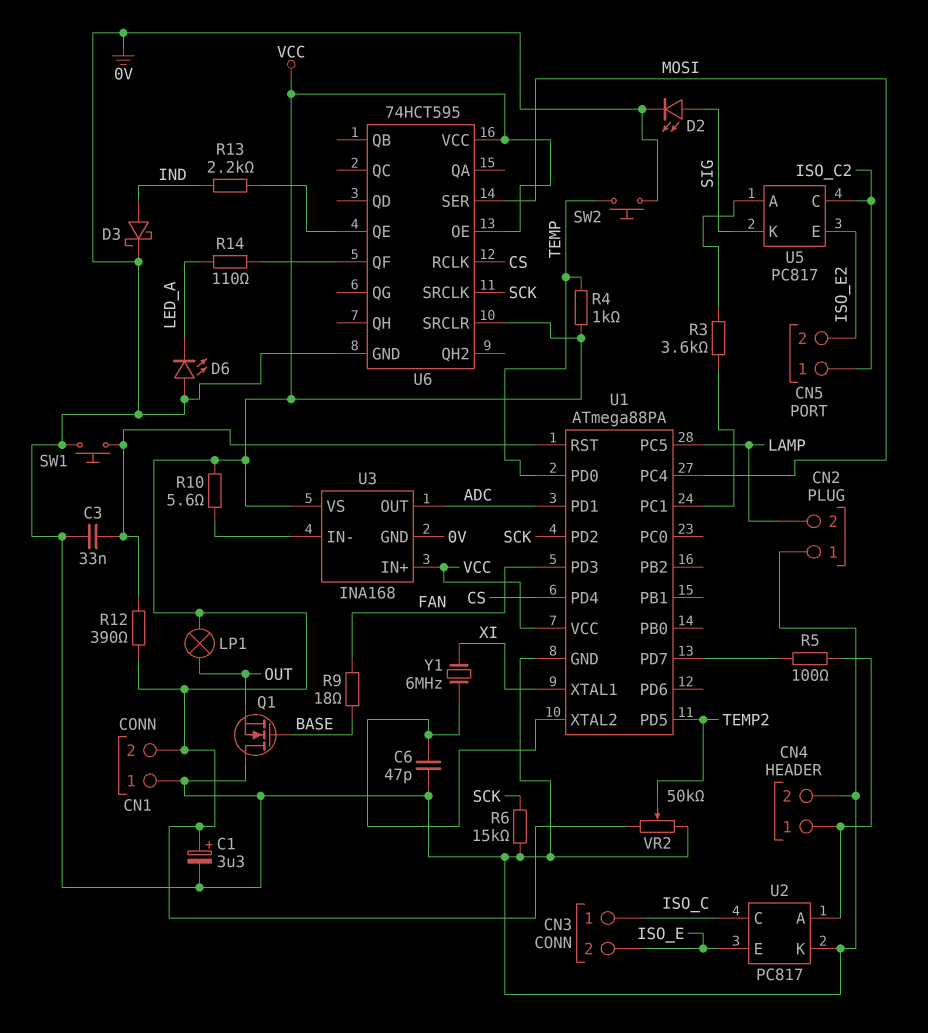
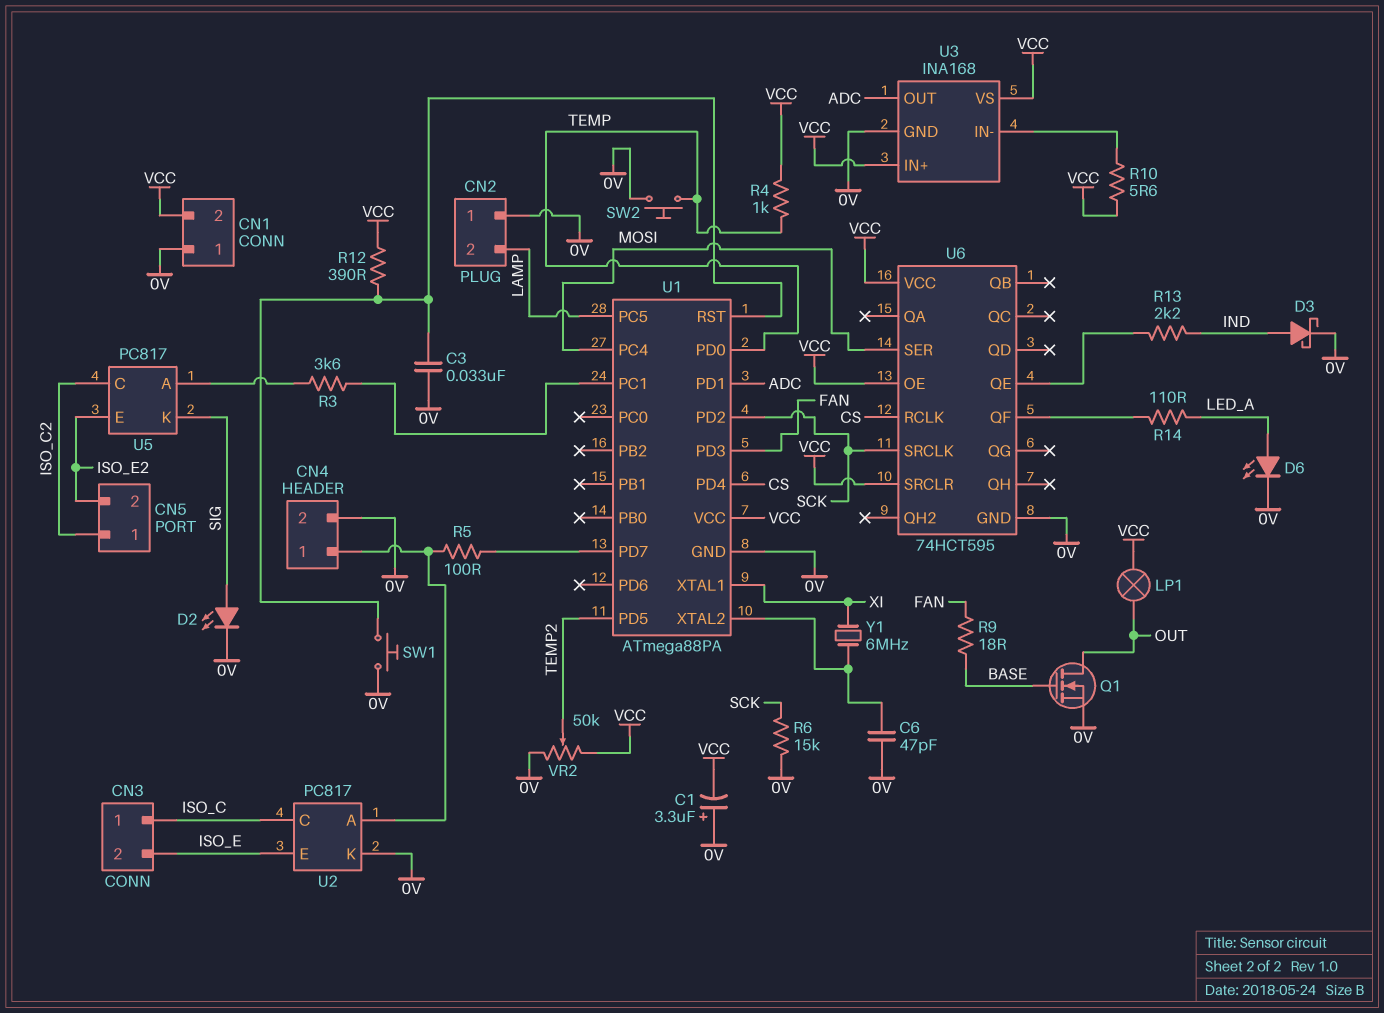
C1: 3.3uF (plus VCC, minus 0V) -> 3.3uF (plus 0V, minus VCC)
D6: LED (A 0V, K LED_A) -> LED (A LED_A, K 0V)
Q1: NMOS (G BASE, D 0V, S OUT) -> NMOS (G BASE, D OUT, S 0V)

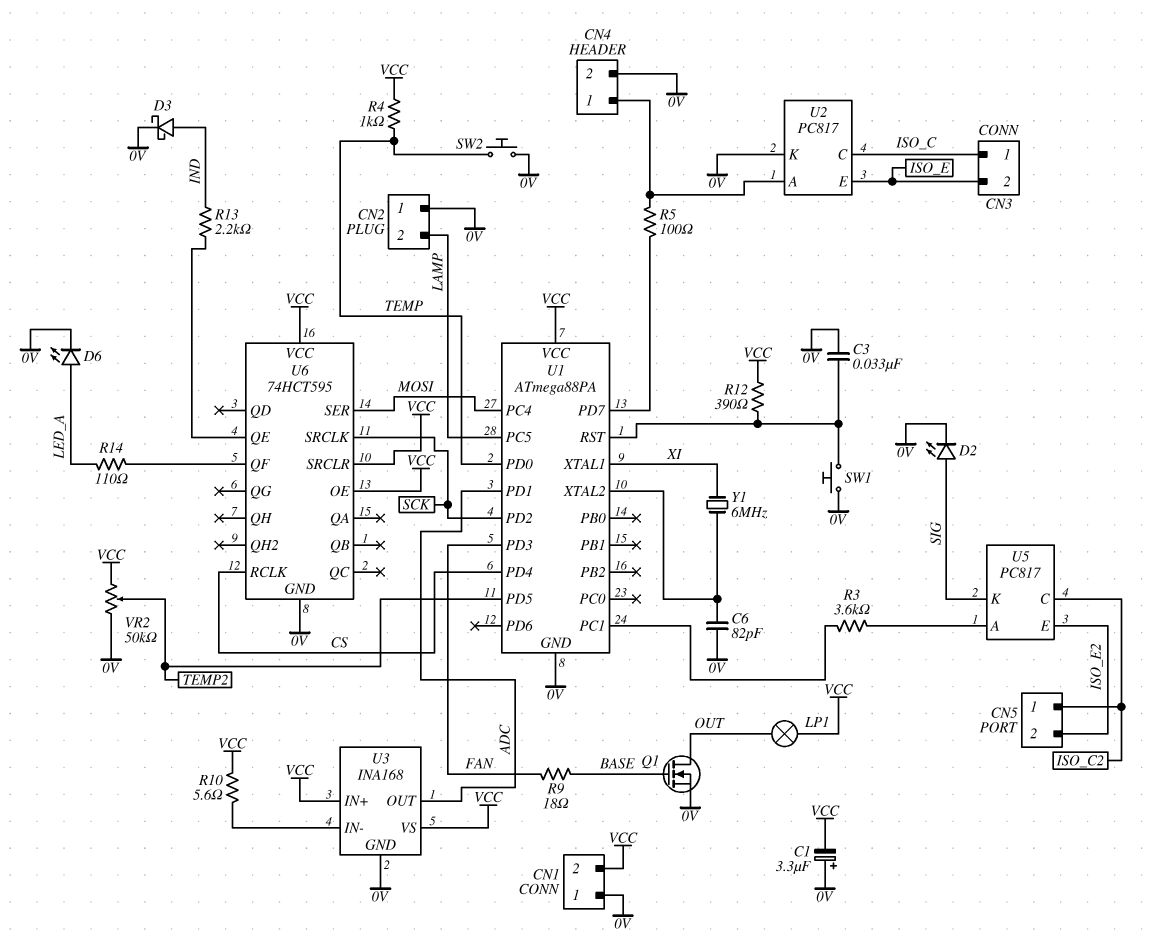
C6: 47pF (0V, U1/XTAL2) -> 82pF (0V, U1/XTAL2)
R6: 15k (0V, SCK) -> none

